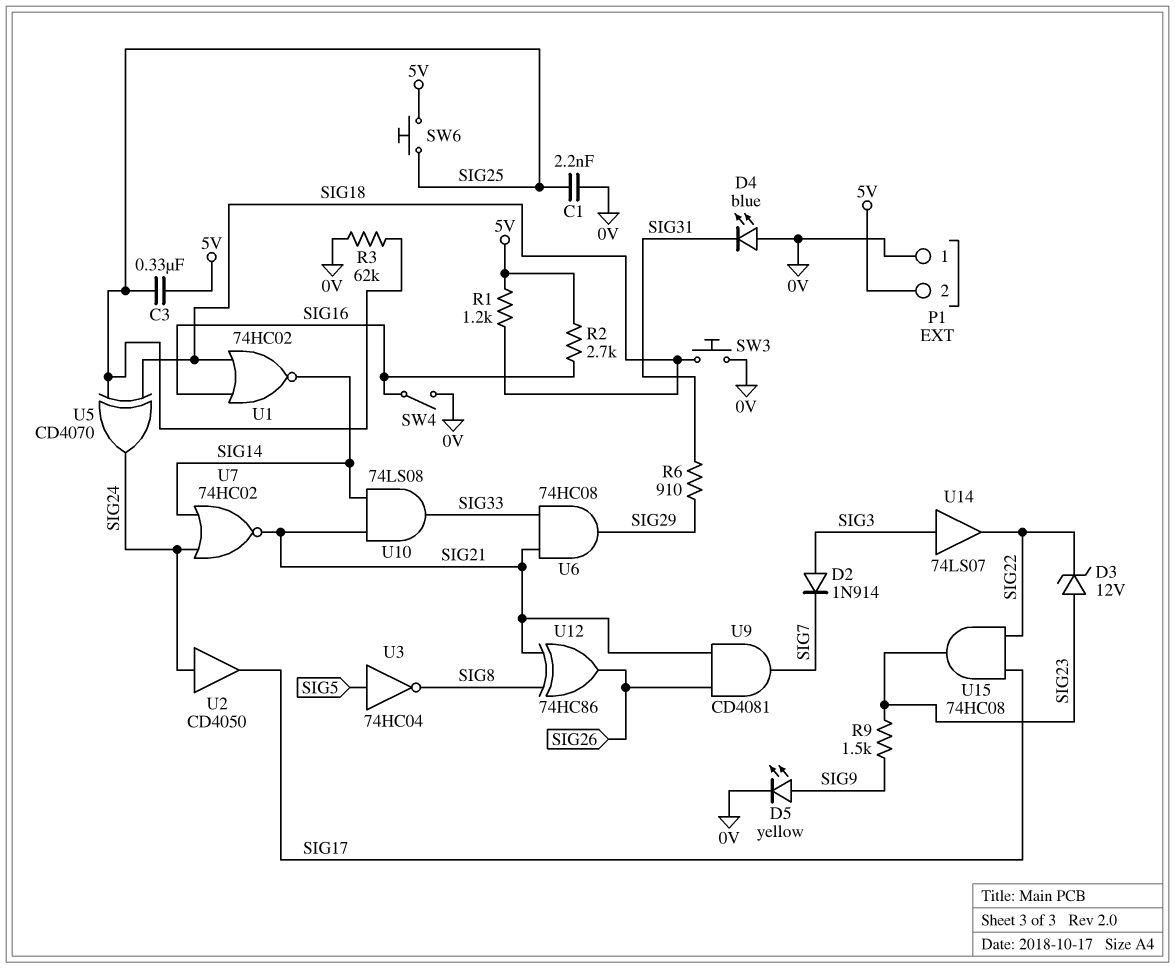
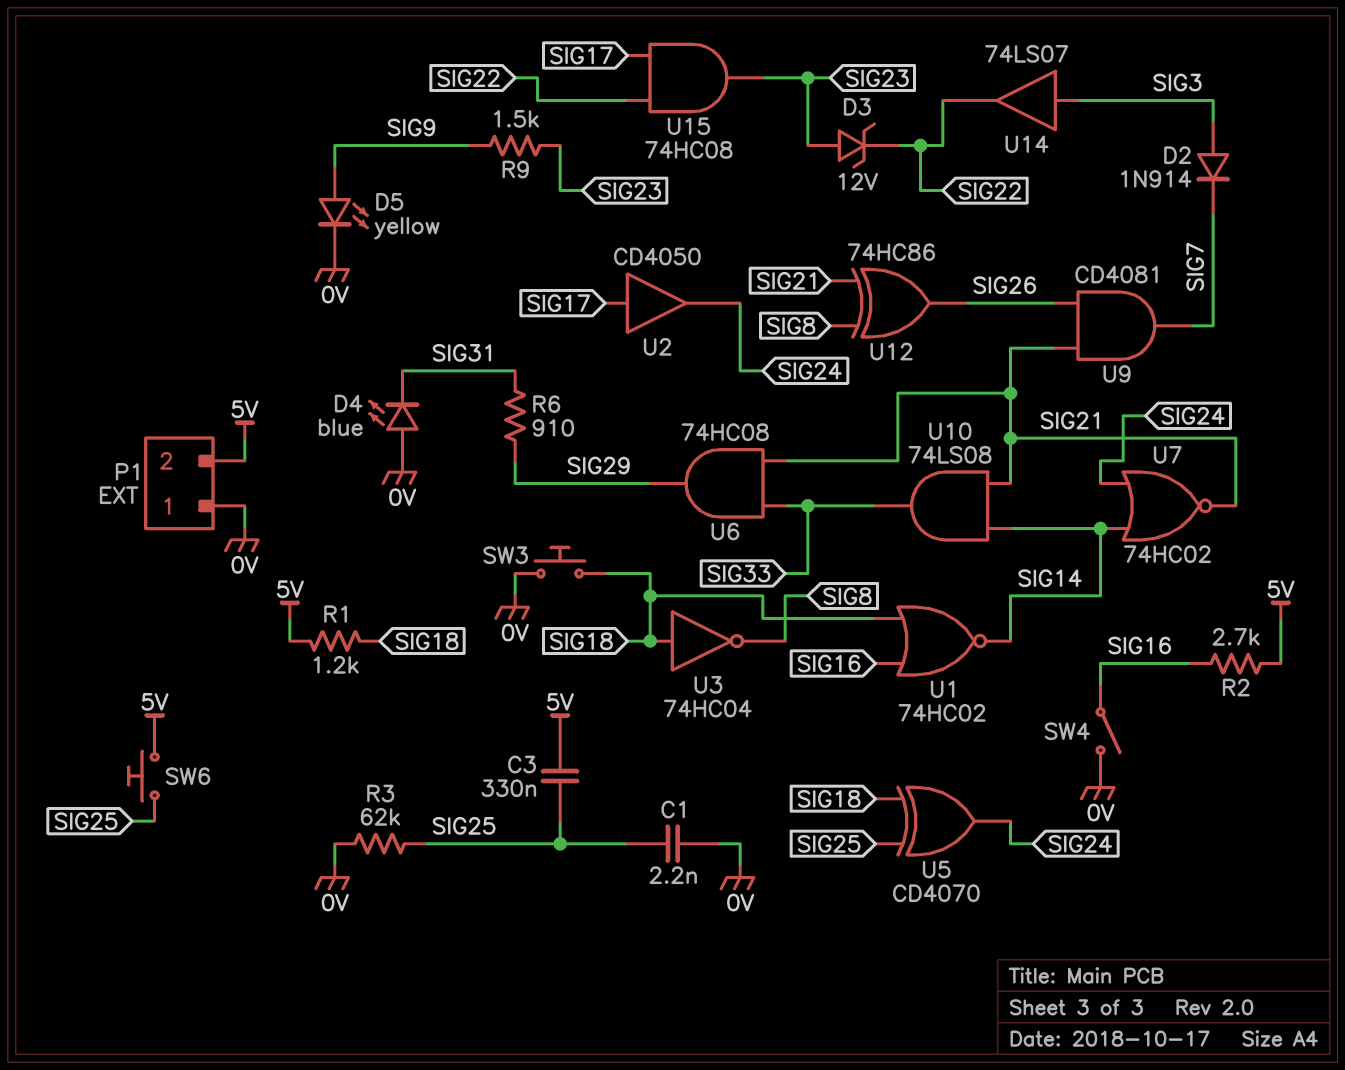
U2: buffer CD4050 (in SIG24, out SIG17) -> buffer CD4050 (in SIG17, out SIG24)
U3: NOT 74HC04 (in SIG5, out SIG8) -> NOT 74HC04 (in SIG18, out SIG8)

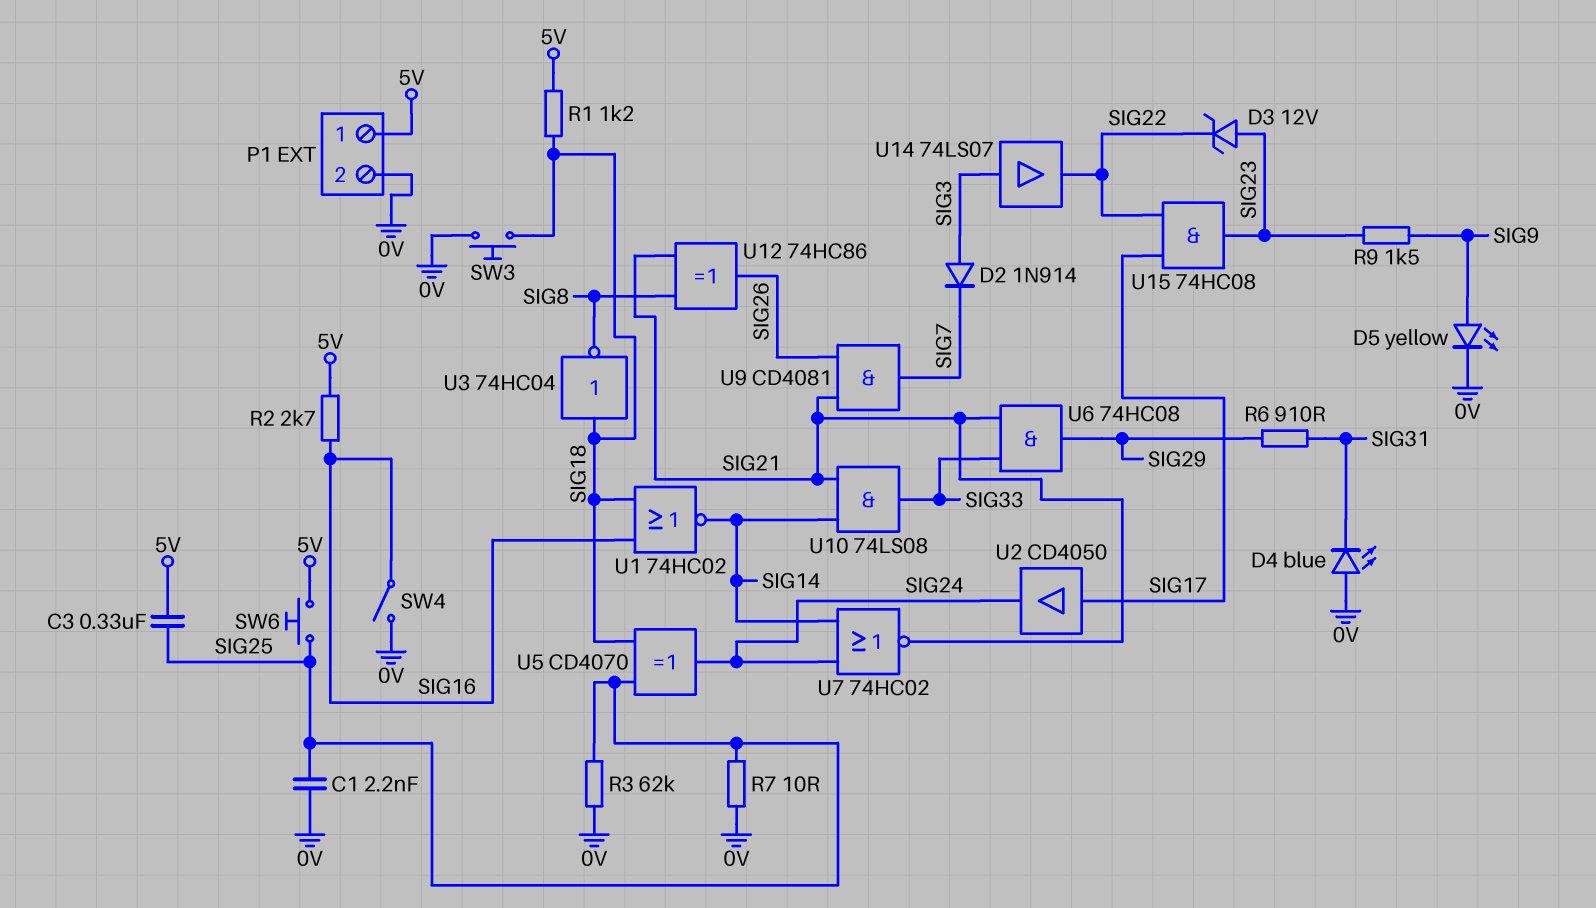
P1 pin 1: 0V -> 5V
P1 pin 2: 5V -> 0V
R7: none -> 10 (0V, SIG25)

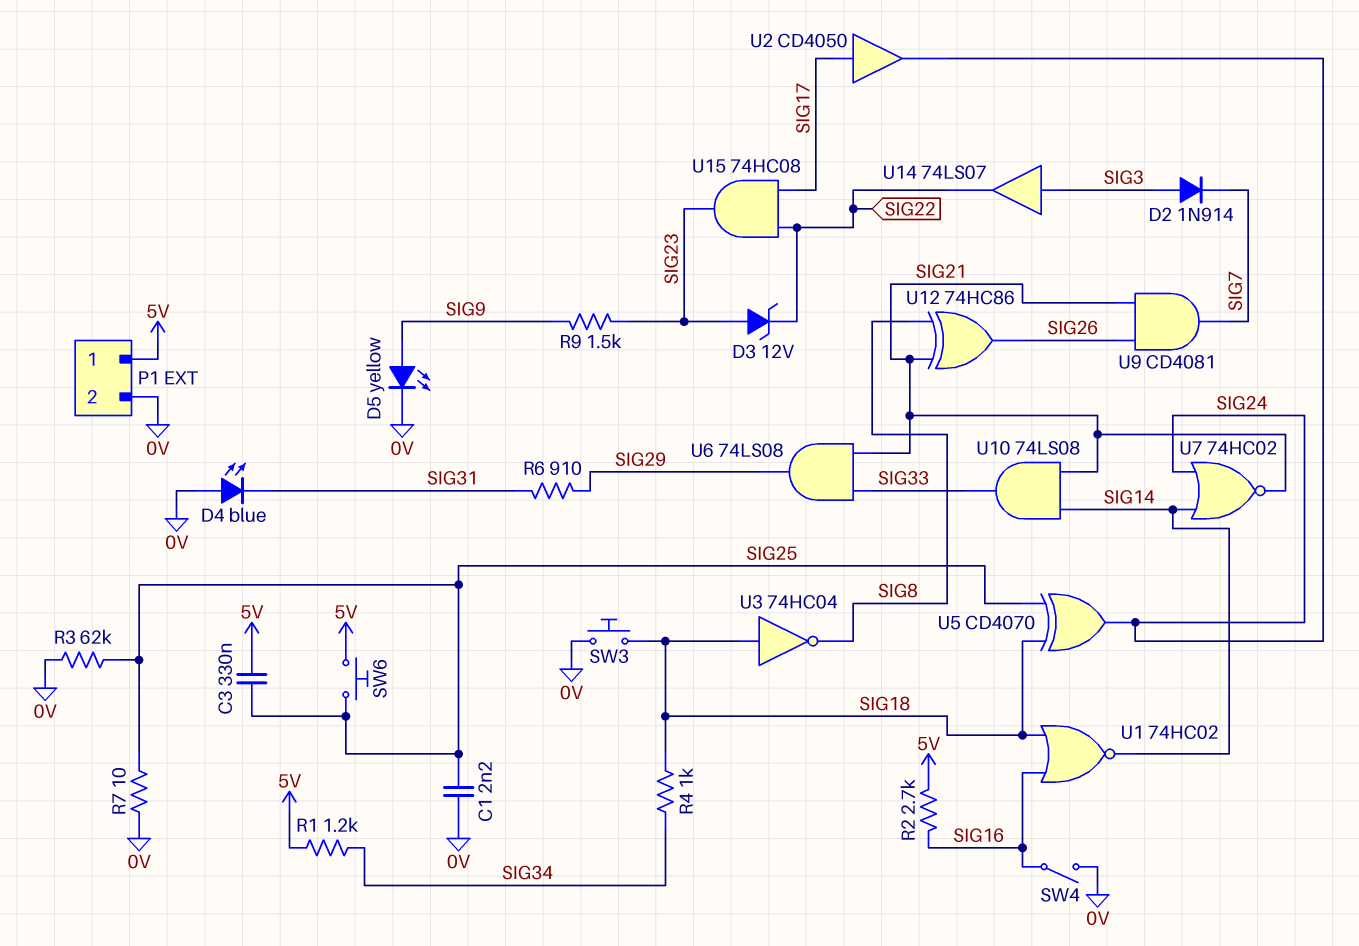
R1: 1.2k (5V, SIG18) -> 1.2k (5V, SIG34)
R4: none -> 1k (SIG18, SIG34)
U6: AND 74HC08 (in SIG21, in SIG33, out SIG29) -> AND 74LS08 (in SIG21, in SIG33, out SIG29)

